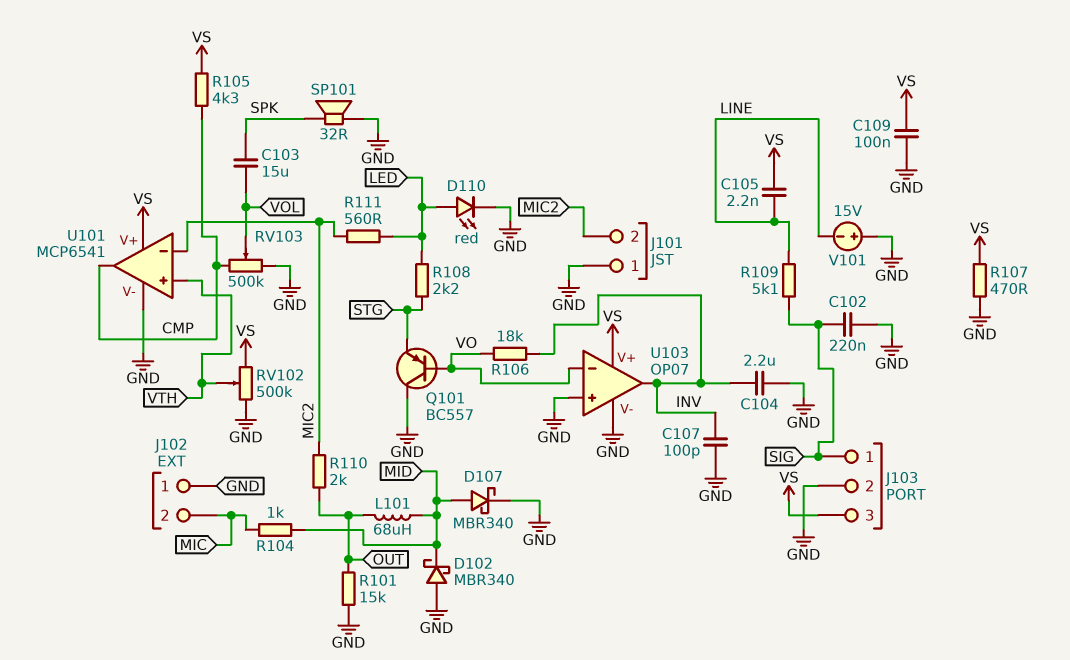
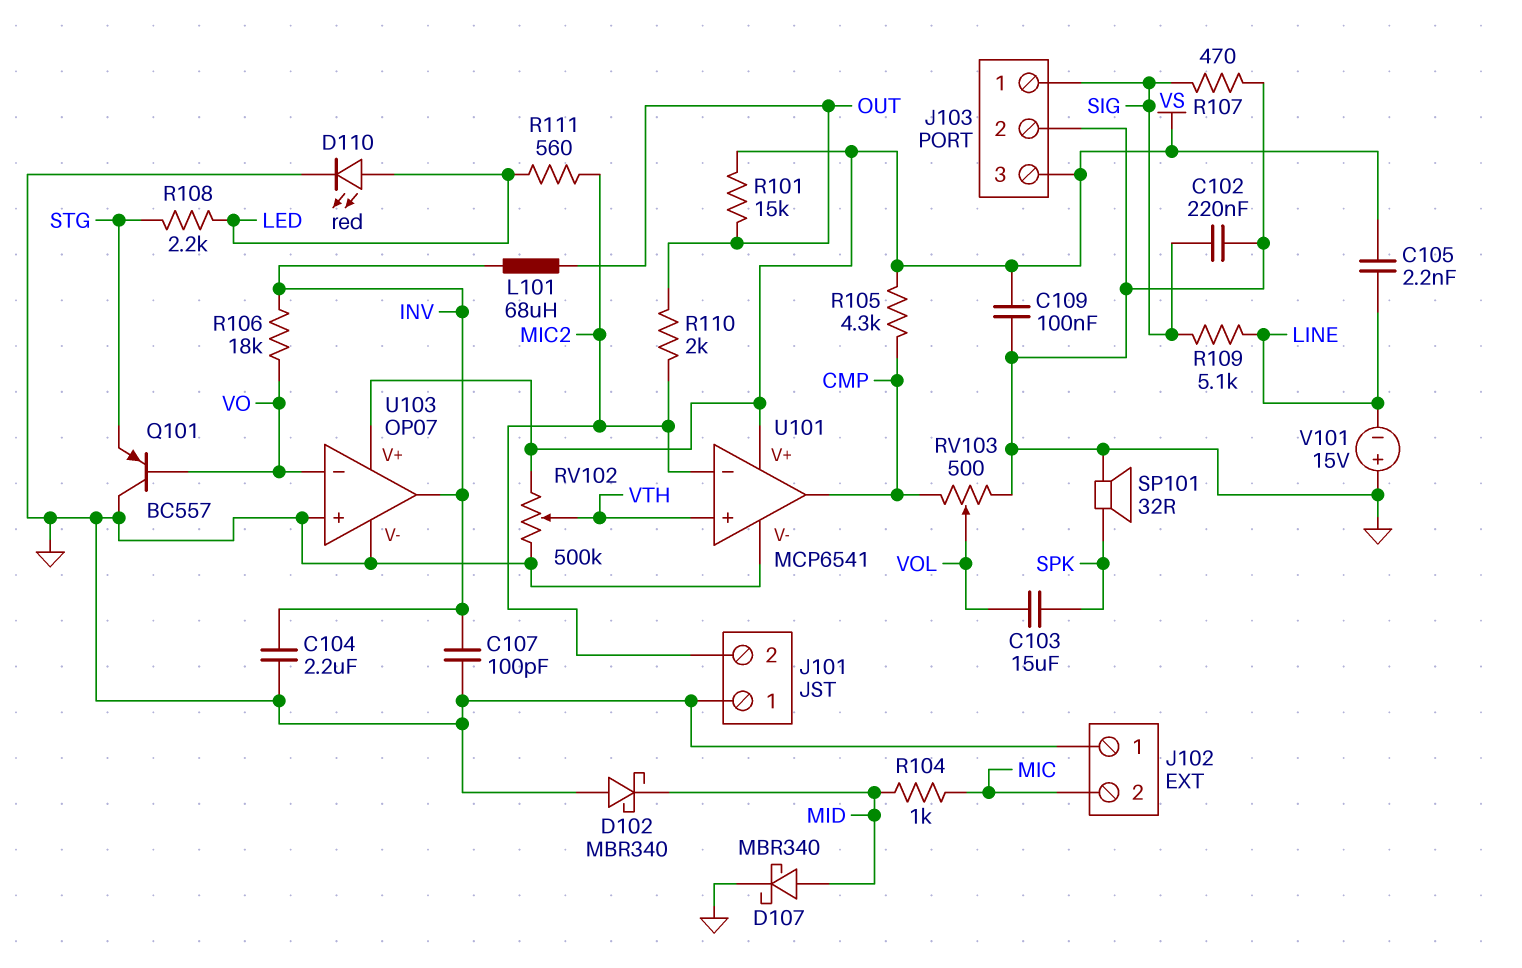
L101: 68uH (MID, OUT) -> 68uH (INV, OUT)
R101: 15k (GND, OUT) -> 15k (OUT, VS)
R107: 470 (GND, VS) -> 470 (GND, SIG)
RV103: 500k (CMP, GND, wiper VOL) -> 500 (CMP, GND, wiper VOL)

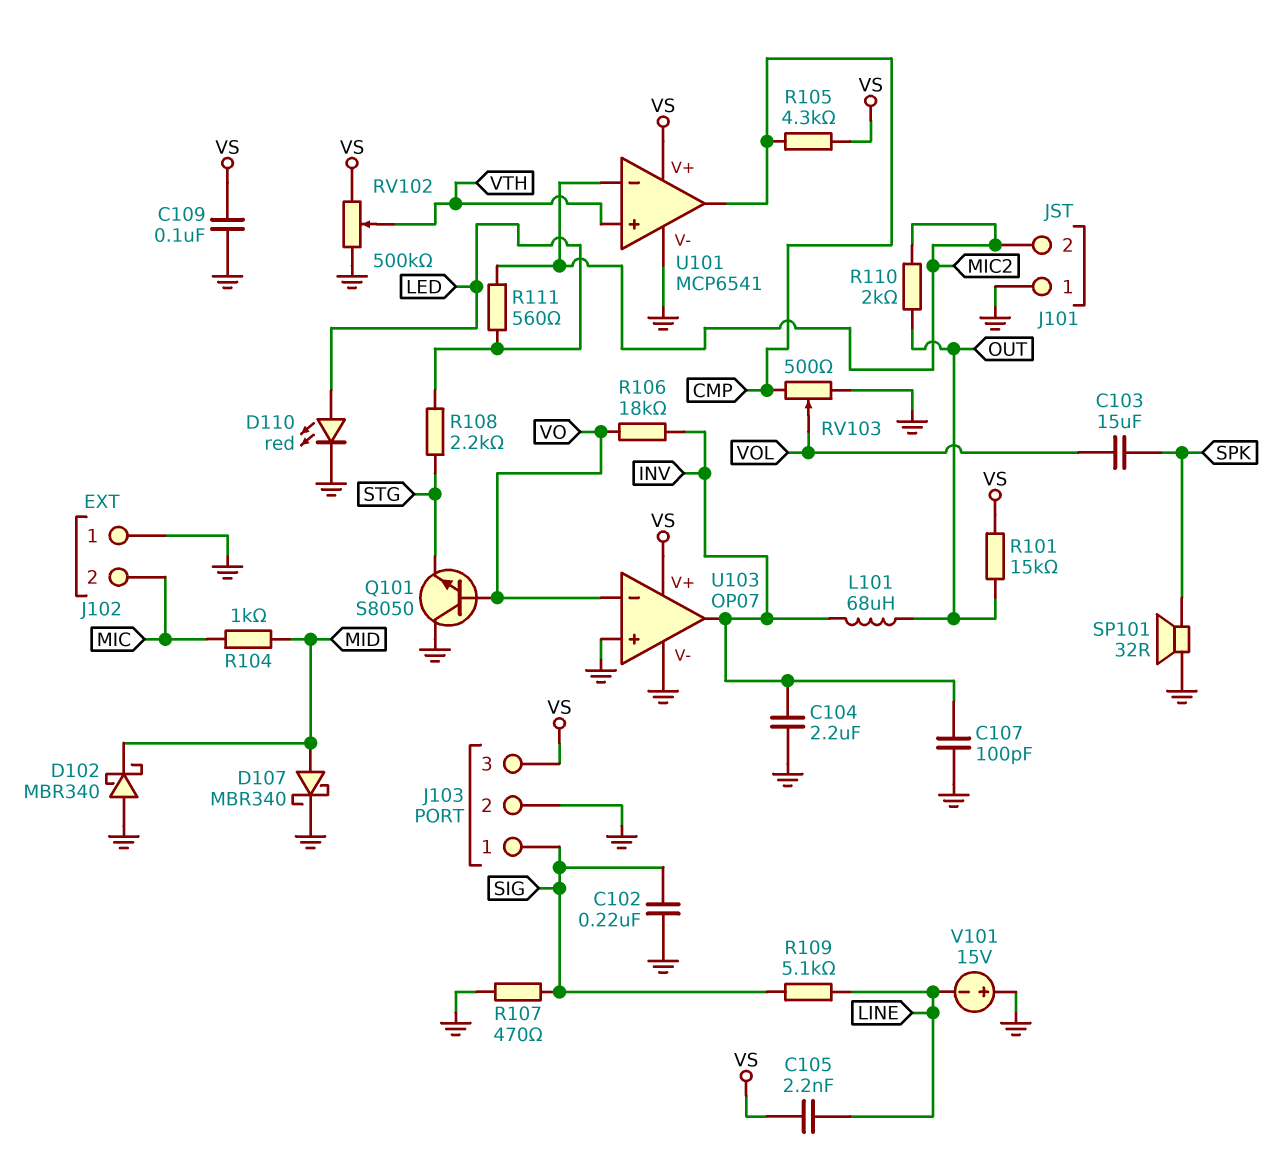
Q101: PNP BC557 (B VO, C GND, E STG) -> NPN S8050 (B VO, C GND, E STG)

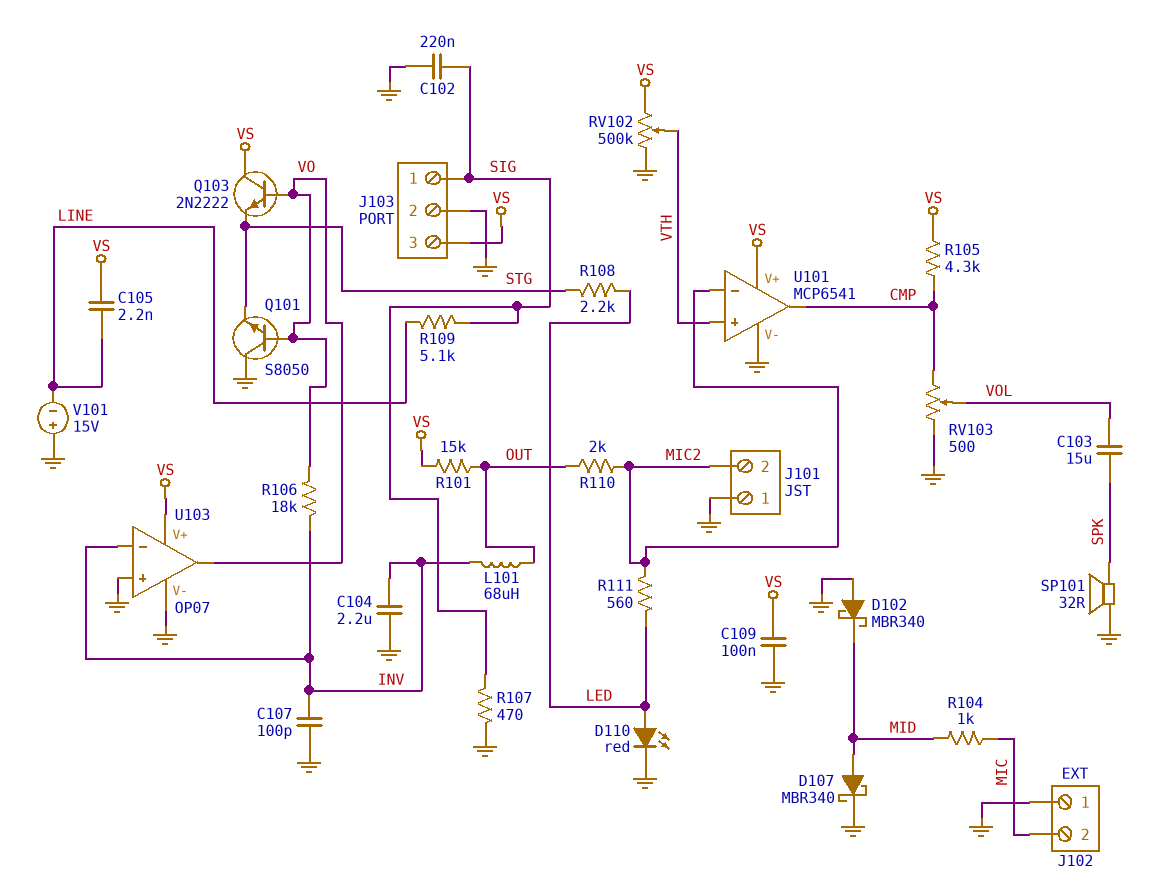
Q103: none -> NPN 2N2222 (B VO, C VS, E STG)
U103 pin in-: VO -> INV
U103 pin out: INV -> VO

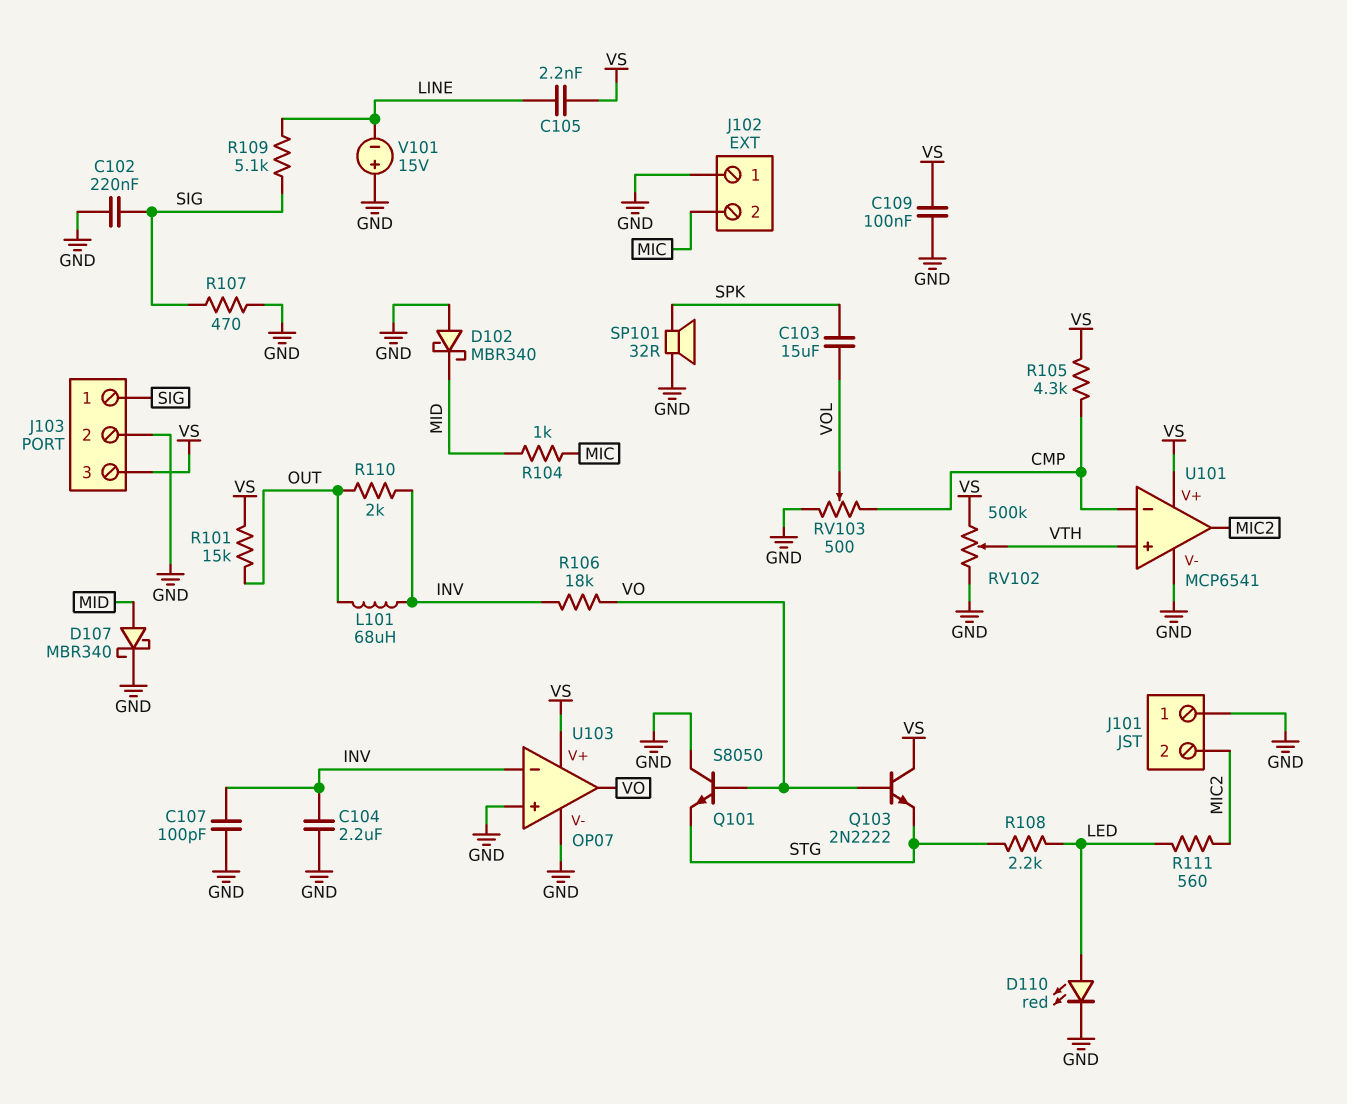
R110: 2k (MIC2, OUT) -> 2k (INV, OUT)
U101 pin in-: MIC2 -> CMP
U101 pin out: CMP -> MIC2

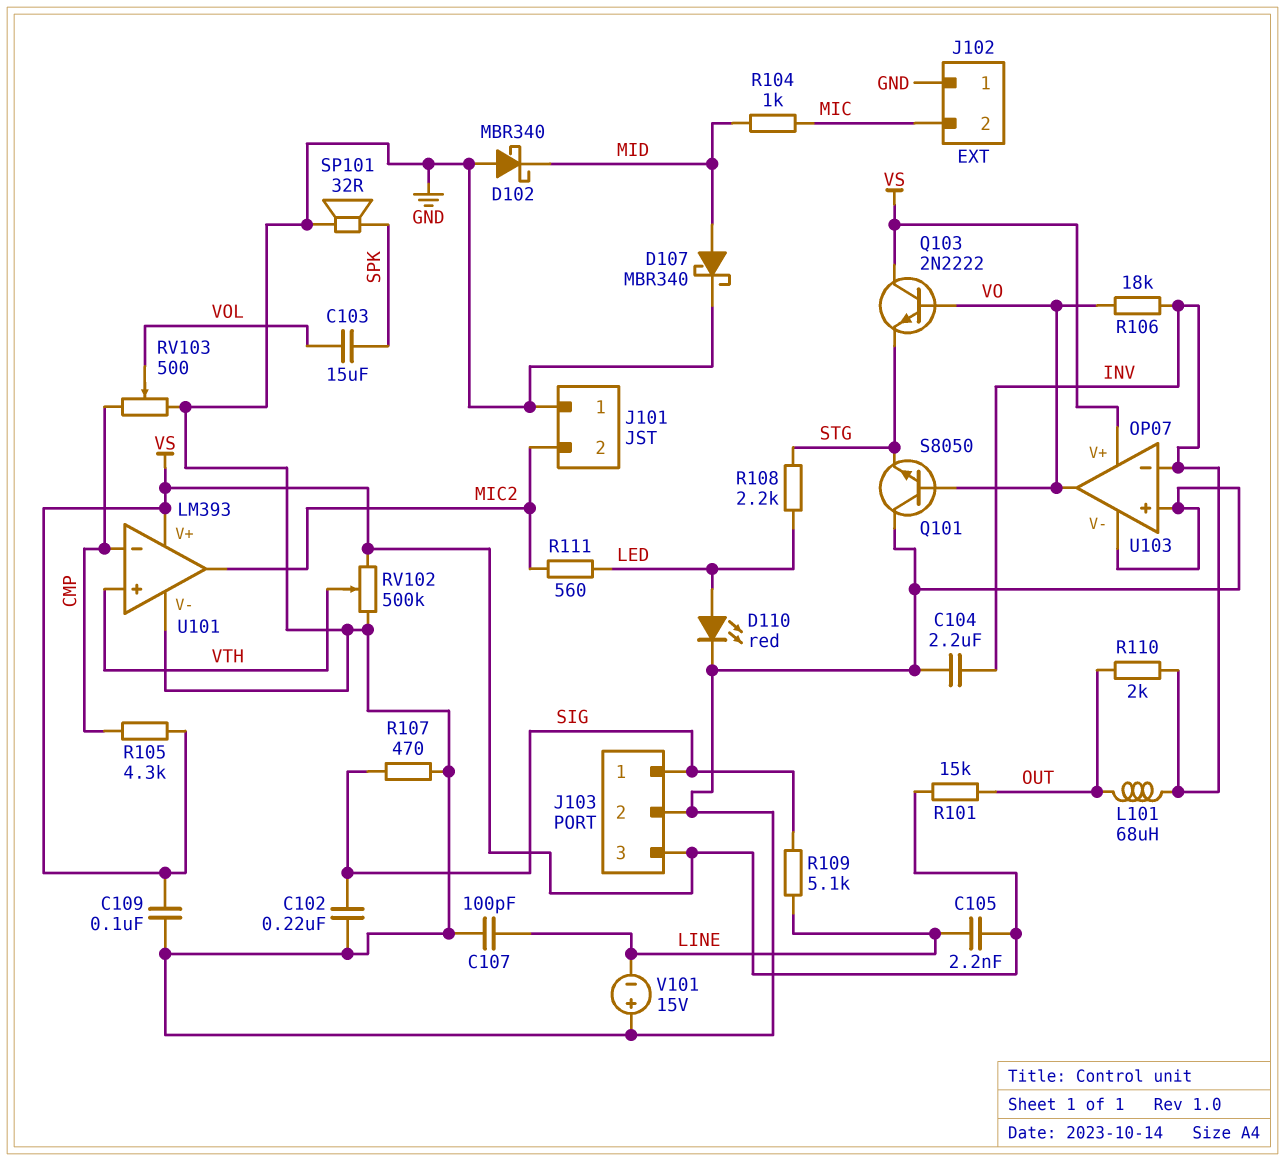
C107: 100pF (GND, INV) -> 100pF (GND, LINE)
U101: MCP6541 -> LM393

